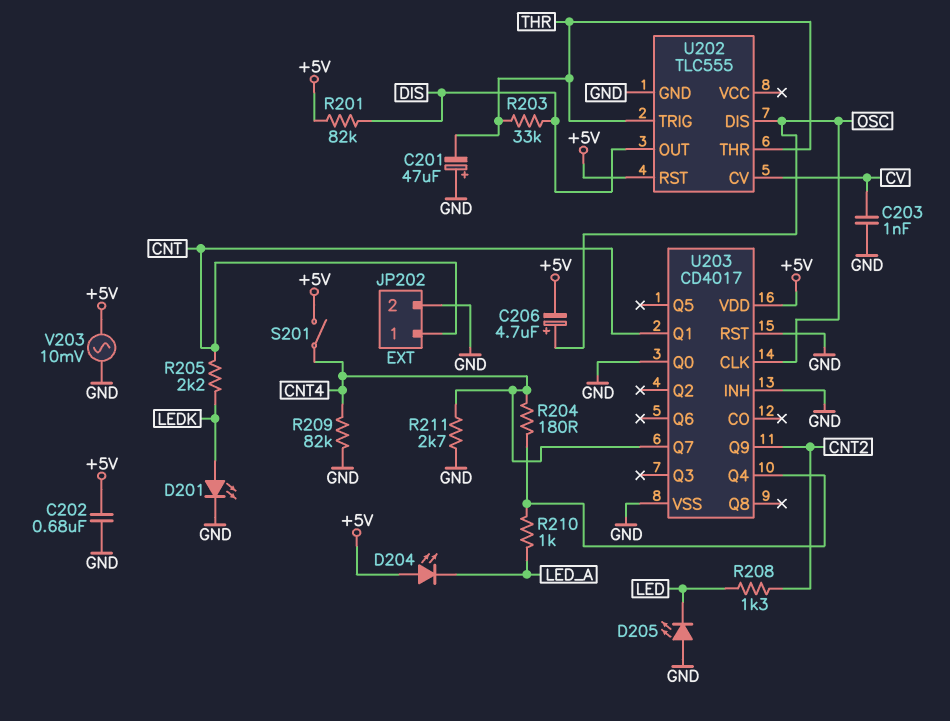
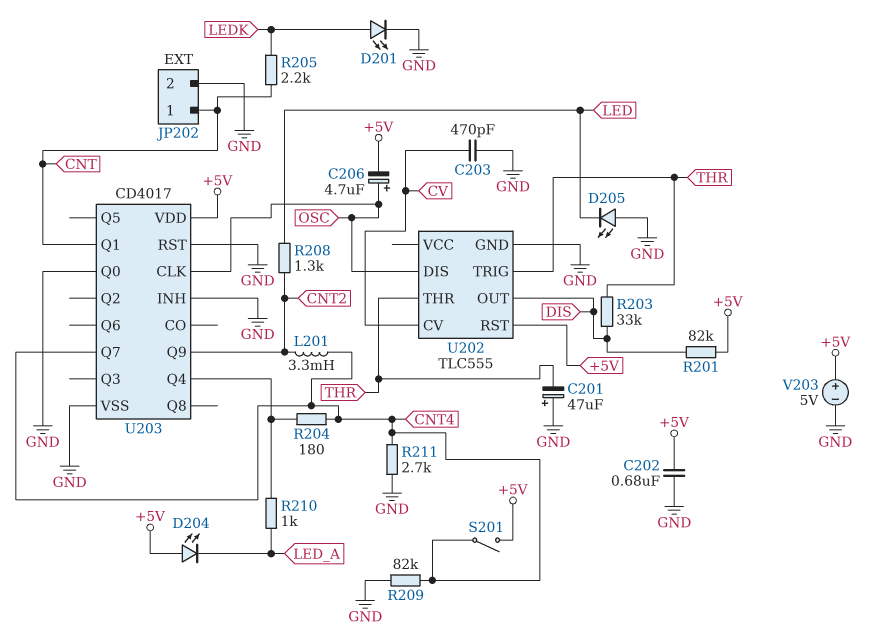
C203: 1nF (CV, GND) -> 470pF (CV, GND)
L201: none -> 3.3mH (CNT2, CNT4)
V203: AC 10mV (+5V, GND) -> 5V (plus +5V, minus GND)

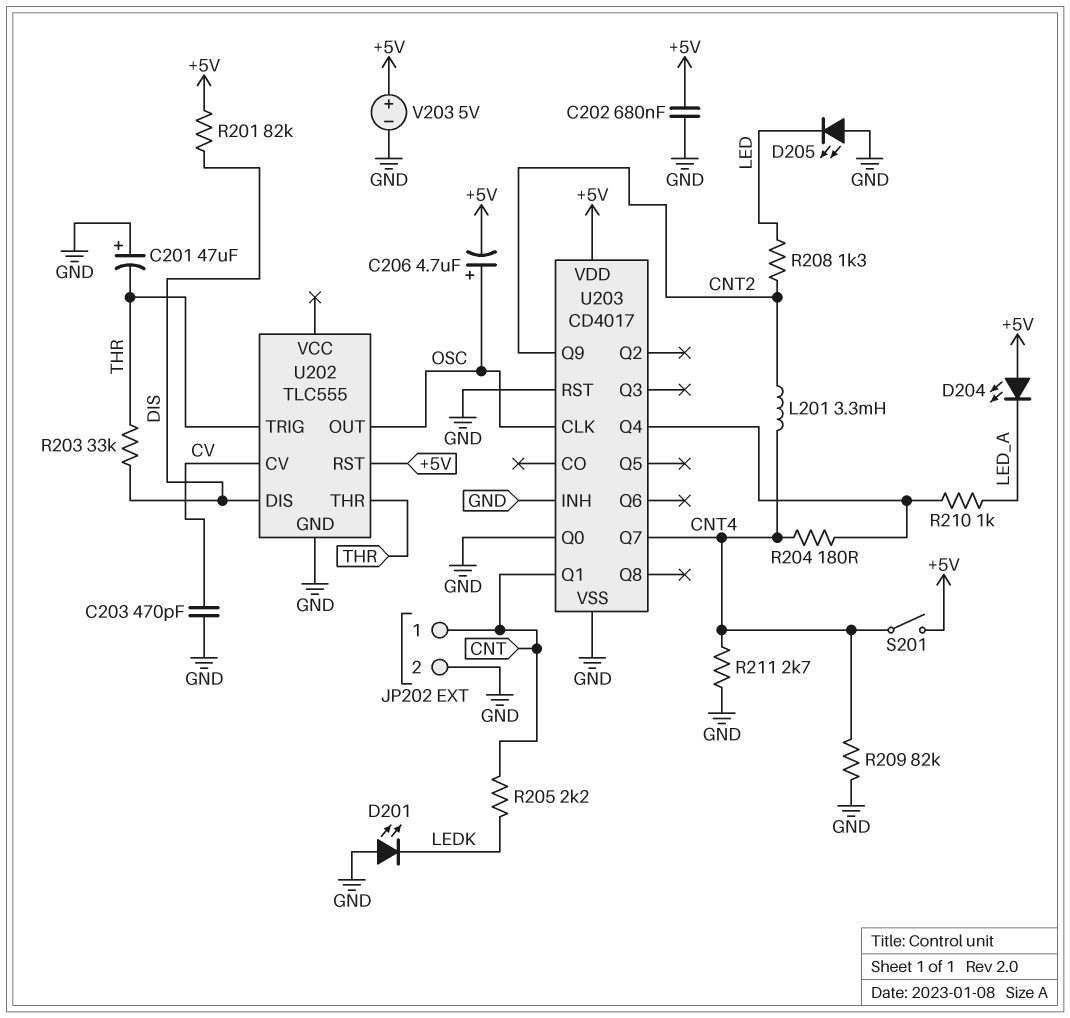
D201: LED (A LEDK, K GND) -> LED (A GND, K LEDK)
U202 pin DIS: OSC -> DIS
U202 pin OUT: DIS -> OSC

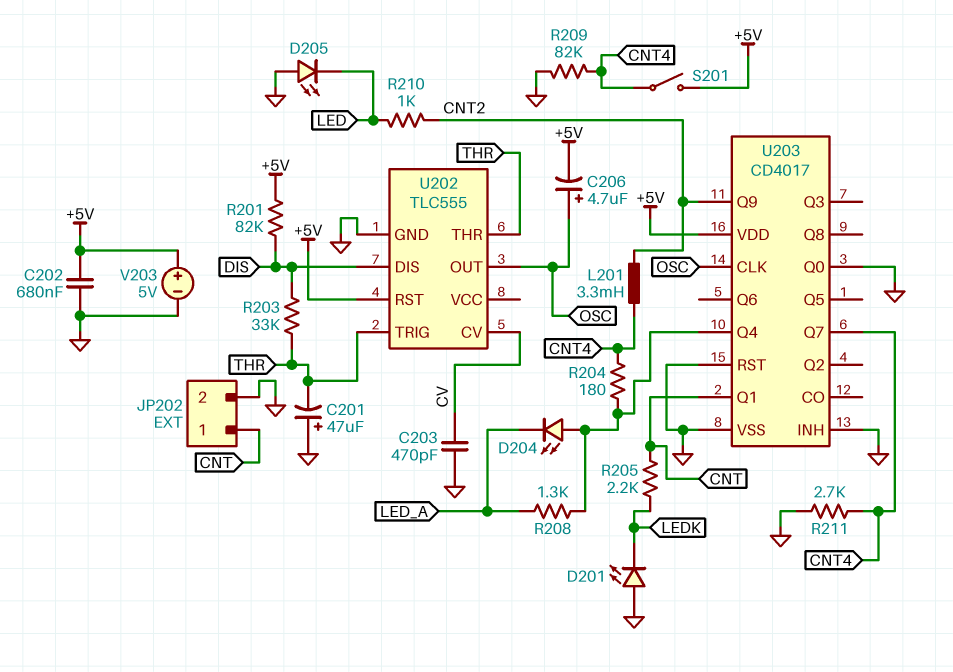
D204: LED (A +5V, K LED_A) -> LED (A U203/Q4, K LED_A)
R208: 1.3k (CNT2, LED) -> 1.3k (LED_A, U203/Q4)
R210: 1k (LED_A, U203/Q4) -> 1k (CNT2, LED)

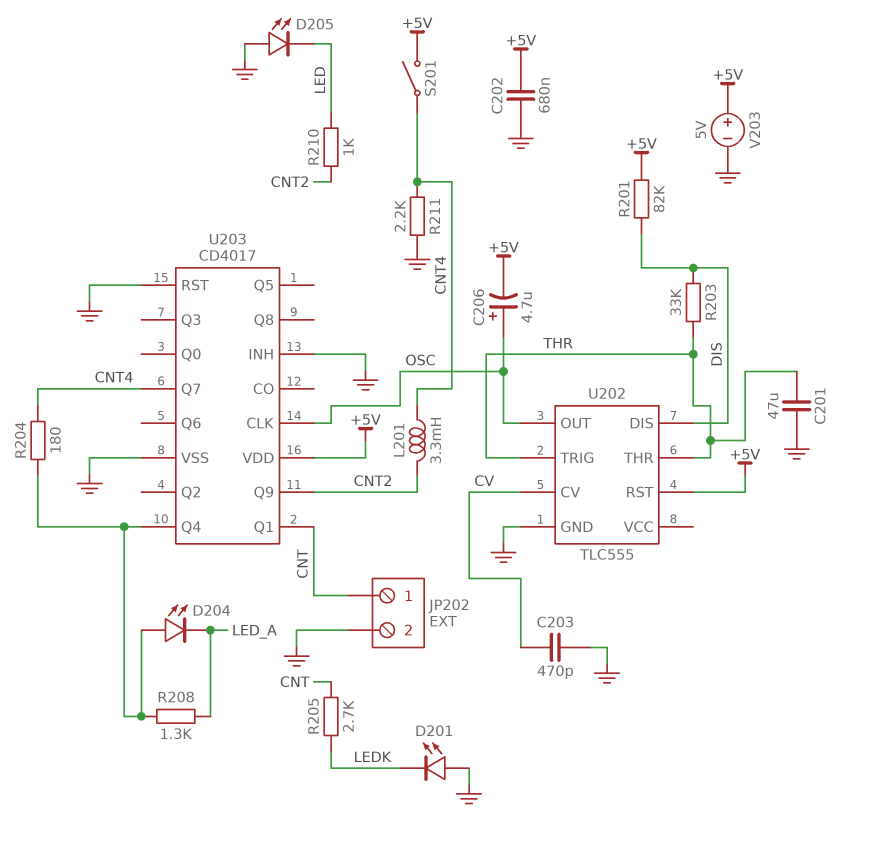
C201: 47uF (plus GND, minus THR) -> 47uF (GND, THR)
R205: 2.2k (CNT, LEDK) -> 2.7k (CNT, LEDK)
R209: 82k (CNT4, GND) -> none
R211: 2.7k (CNT4, GND) -> 2.2k (CNT4, GND)
U203 pin Q0: GND -> none

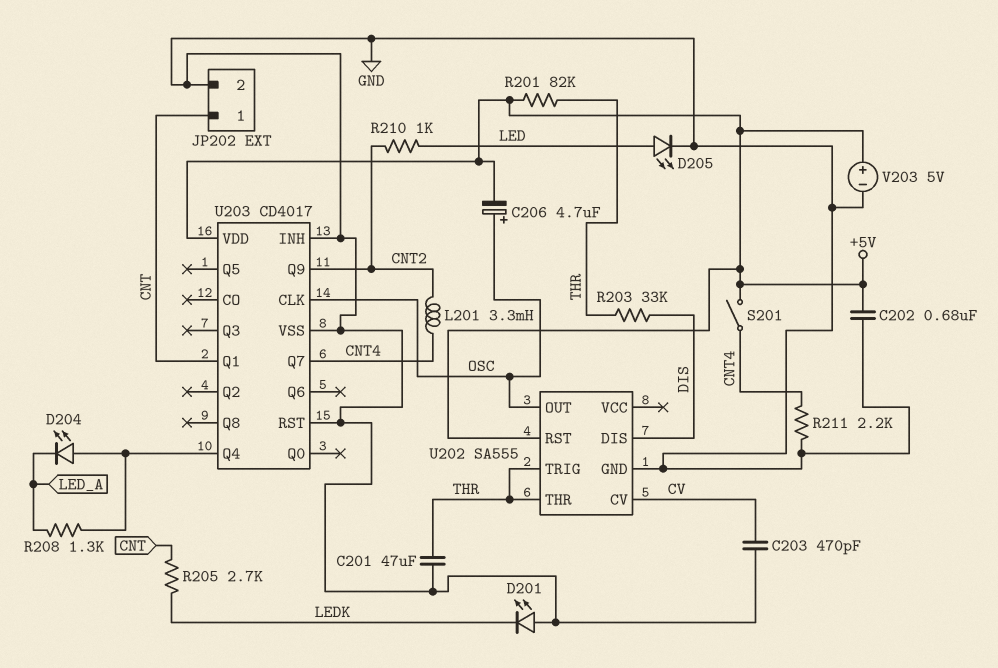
D205: LED (A GND, K LED) -> LED (A LED, K GND)
R201: 82k (+5V, DIS) -> 82k (+5V, THR)
R204: 180 (CNT4, U203/Q4) -> none
U202: TLC555 -> SA555

